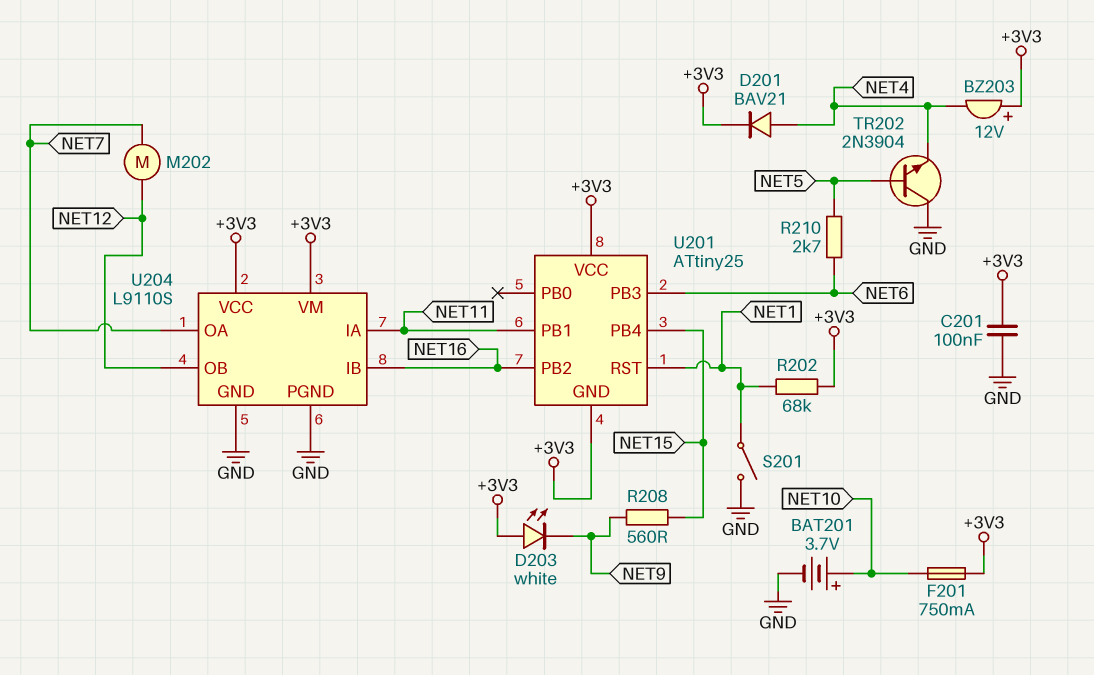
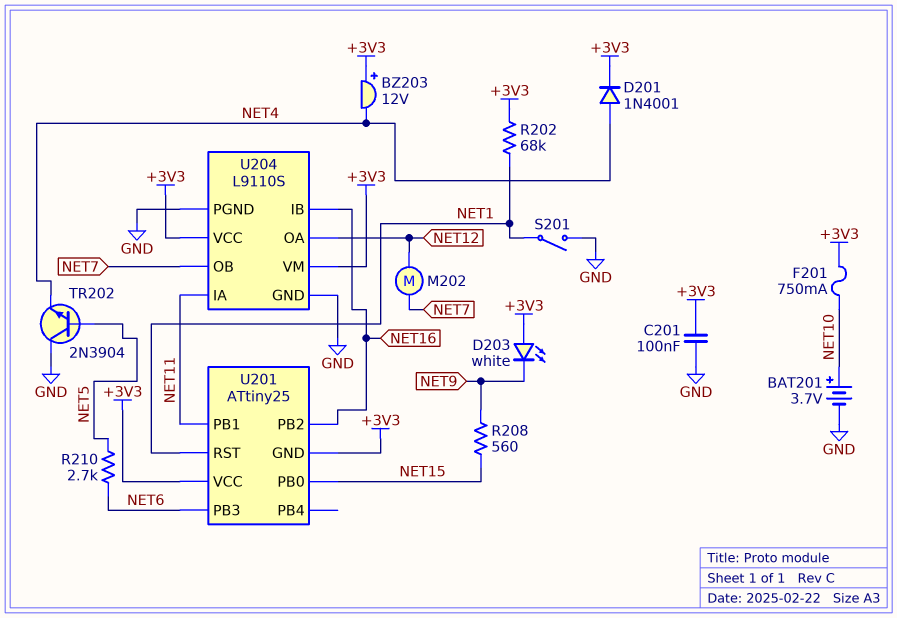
D201: diode BAV21 (A NET4, K +3V3) -> diode 1N4001 (A NET4, K +3V3)
U201 pin PB0: none -> NET15
U201 pin PB4: NET15 -> none
U204 pin OA: NET7 -> NET12
U204 pin OB: NET12 -> NET7

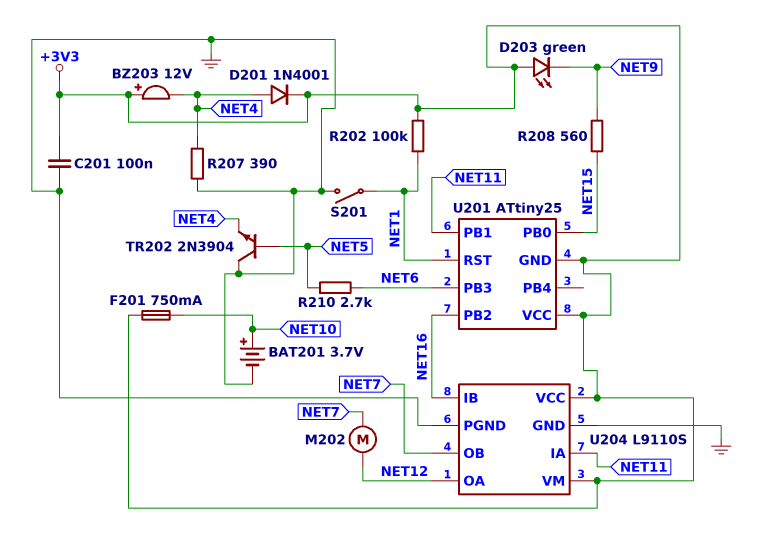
D203: LED white (A +3V3, K NET9) -> LED green (A +3V3, K NET9)
R202: 68k (+3V3, NET1) -> 100k (+3V3, NET1)
R207: none -> 390 (GND, NET4)

